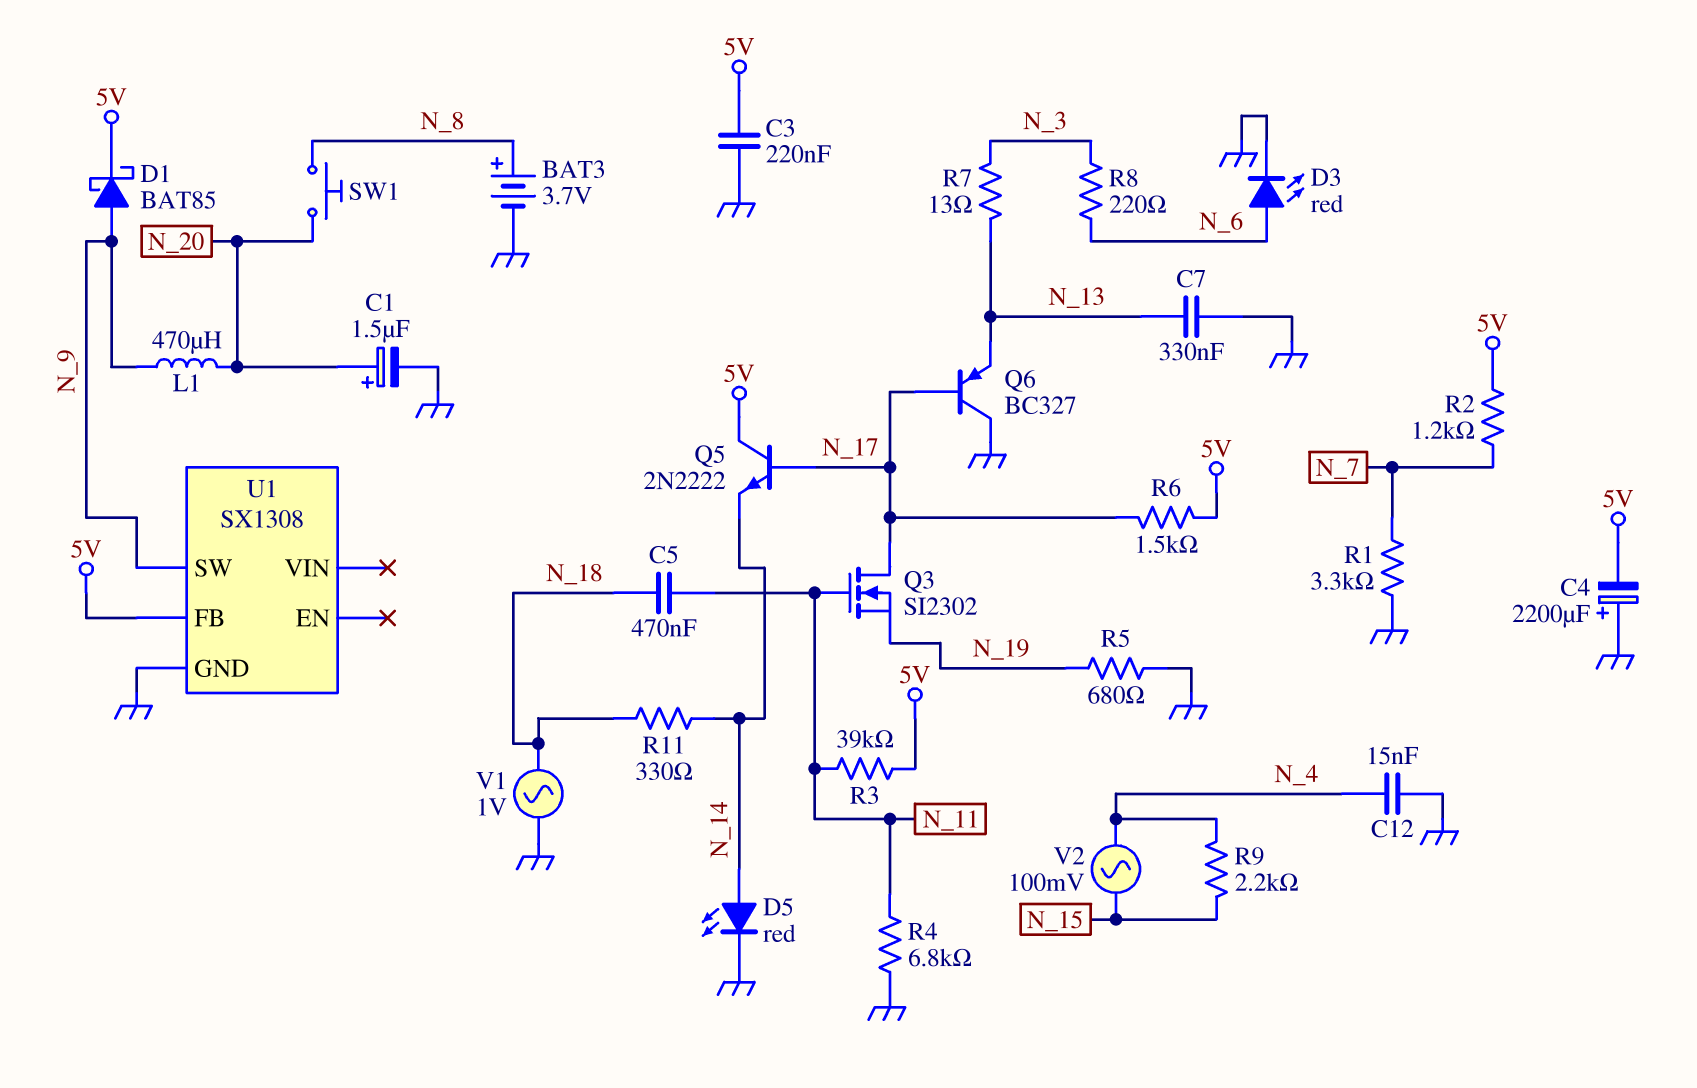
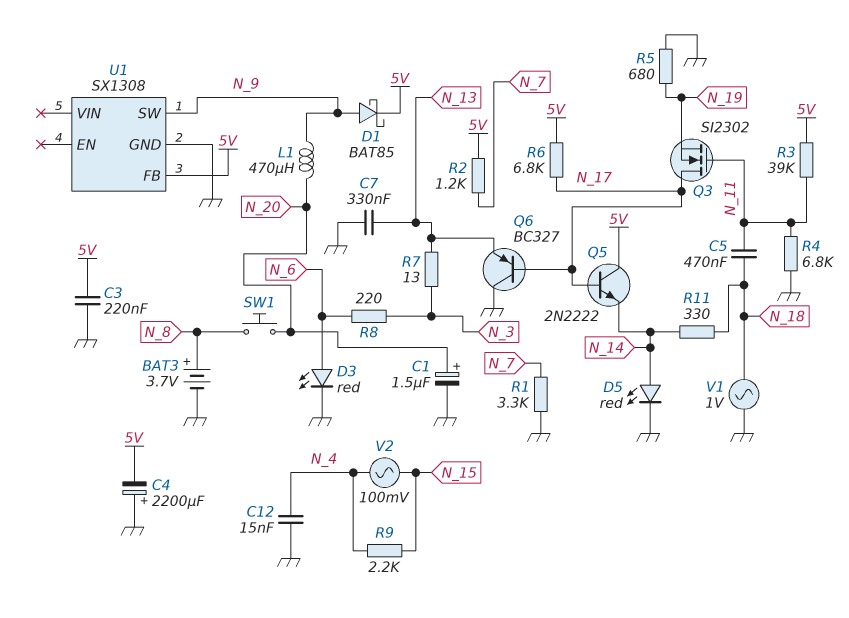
R6: 1.5k (5V, N_17) -> 6.8k (5V, N_17)

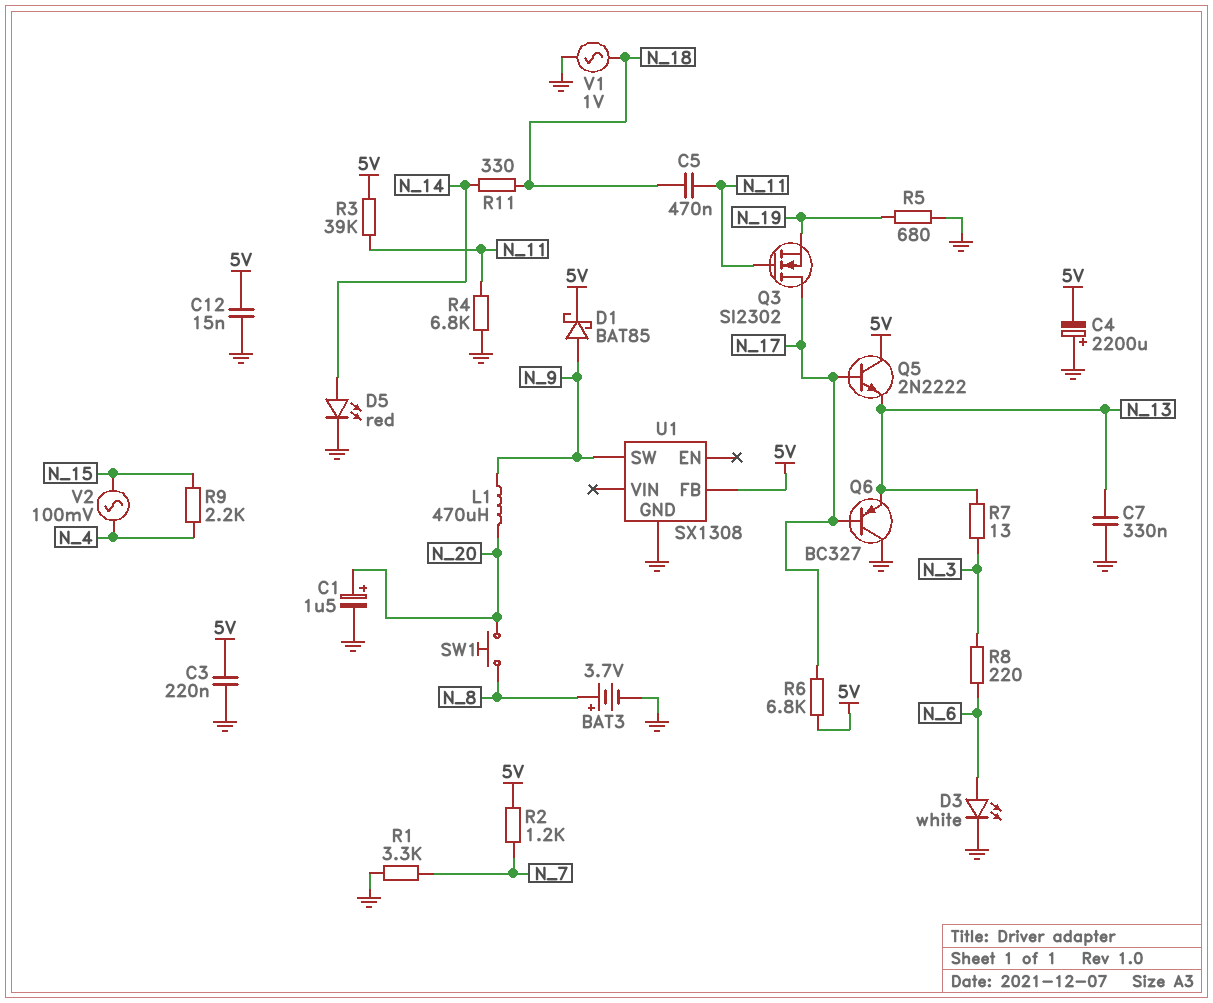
C12: 15nF (GND, N_4) -> 15nF (5V, GND)
D3: LED red (A N_6, K GND) -> LED white (A N_6, K GND)
Q5: NPN 2N2222 (B N_17, C 5V, E N_14) -> NPN 2N2222 (B N_17, C 5V, E N_13)

